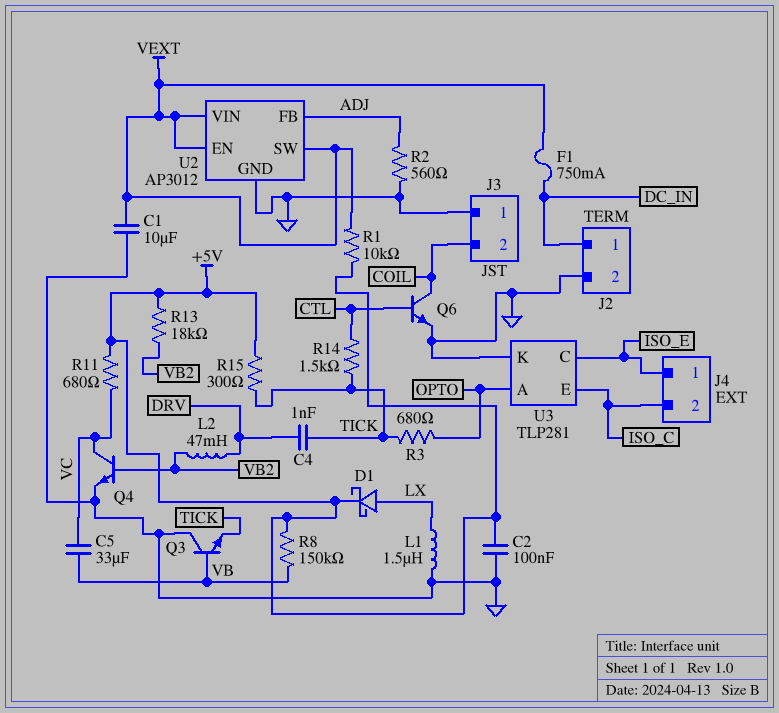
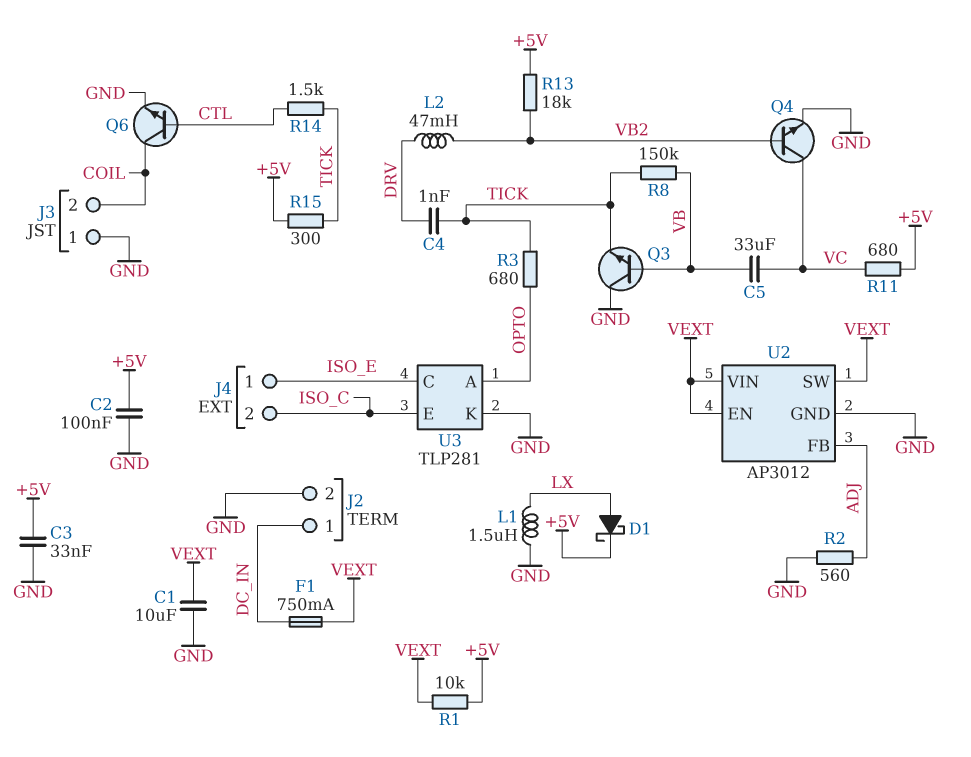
C3: none -> 33nF (+5V, GND)
R8: 150k (+5V, VB) -> 150k (TICK, VB)

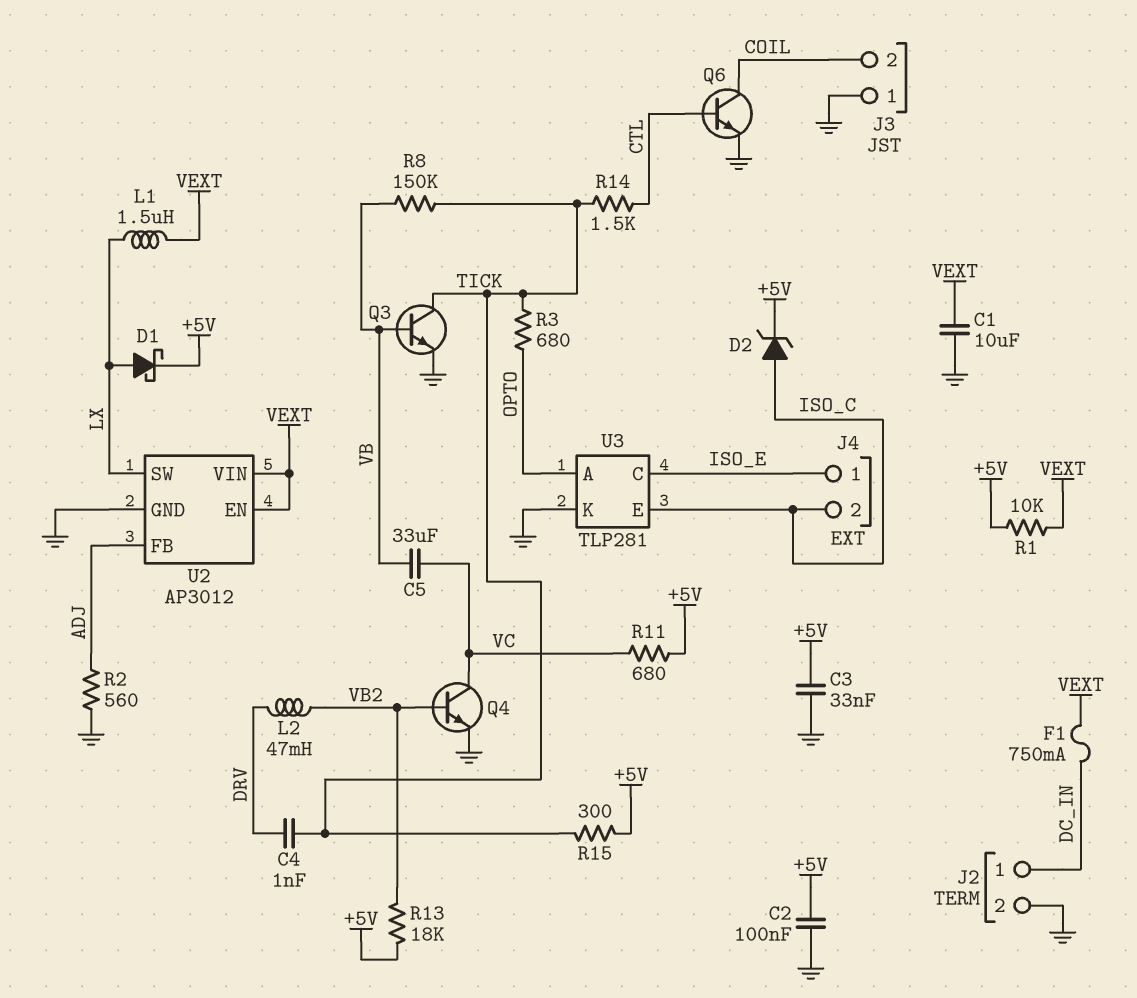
D2: none -> zener (A ISO_C, K +5V)
L1: 1.5uH (GND, LX) -> 1.5uH (LX, VEXT)
Q3: NPN (B VB, C GND, E TICK) -> NPN (B VB, C TICK, E GND)
U2 pin SW: VEXT -> LX

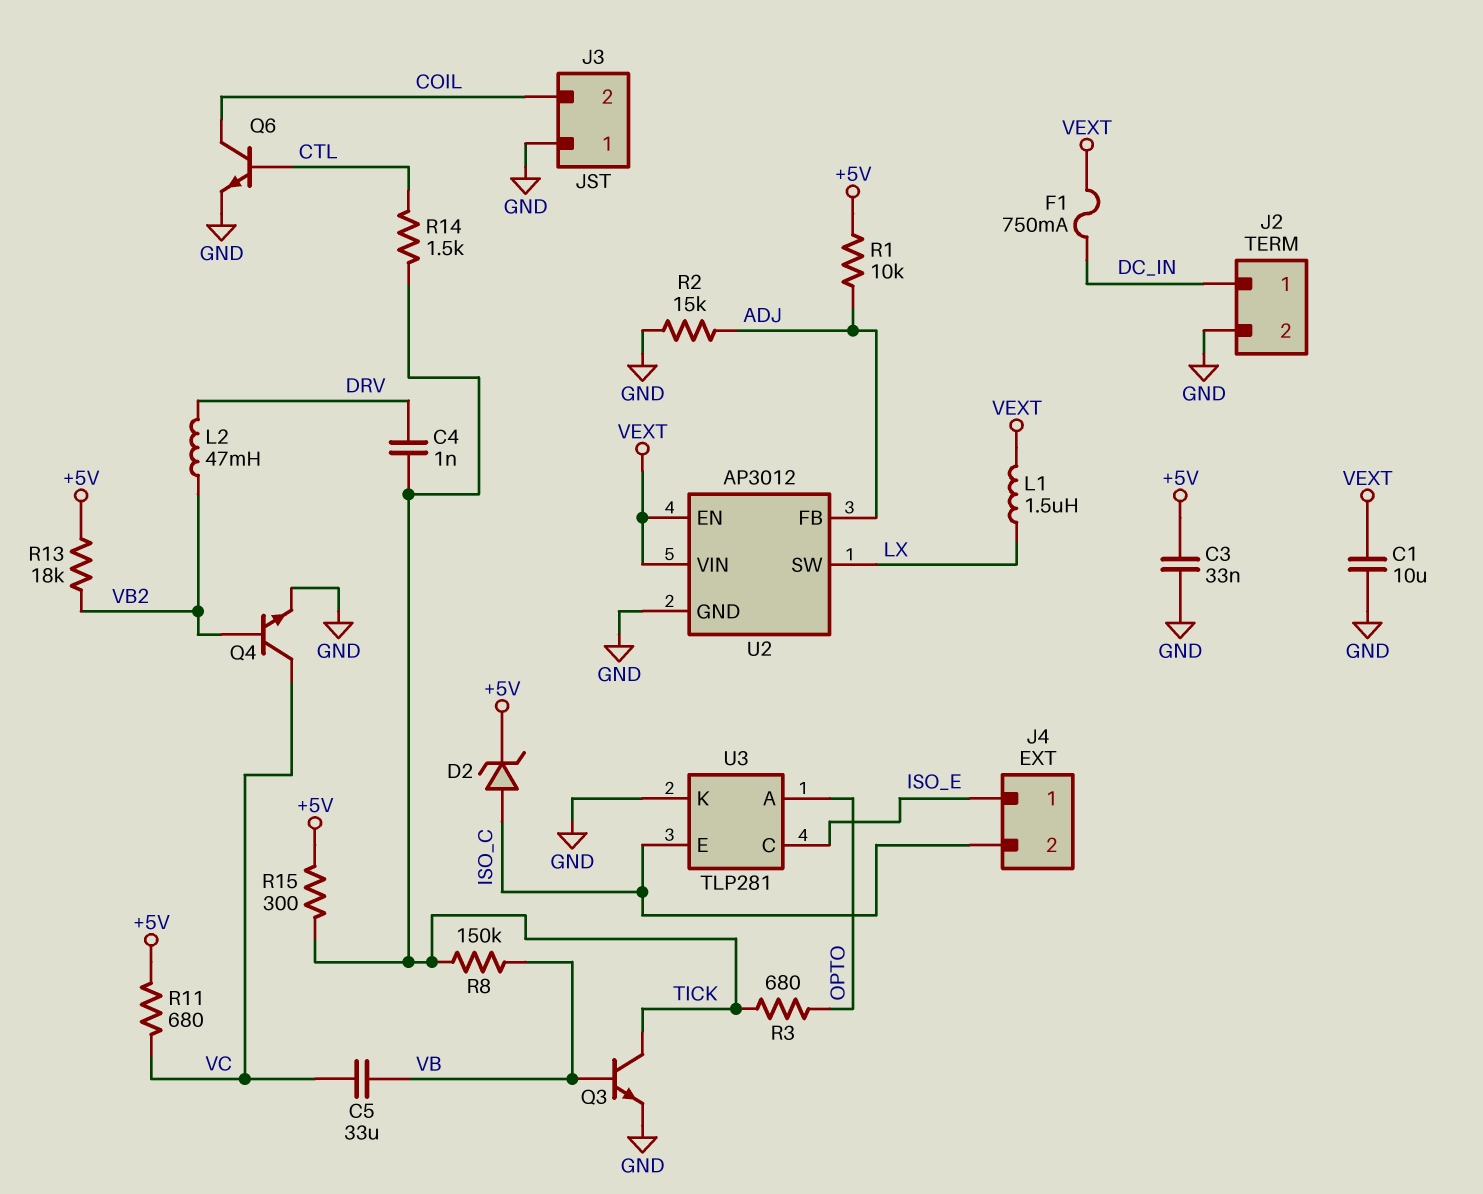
C2: 100nF (+5V, GND) -> none
D1: schottky (A LX, K +5V) -> none
R1: 10k (+5V, VEXT) -> 10k (+5V, ADJ)
R2: 560 (ADJ, GND) -> 15k (ADJ, GND)

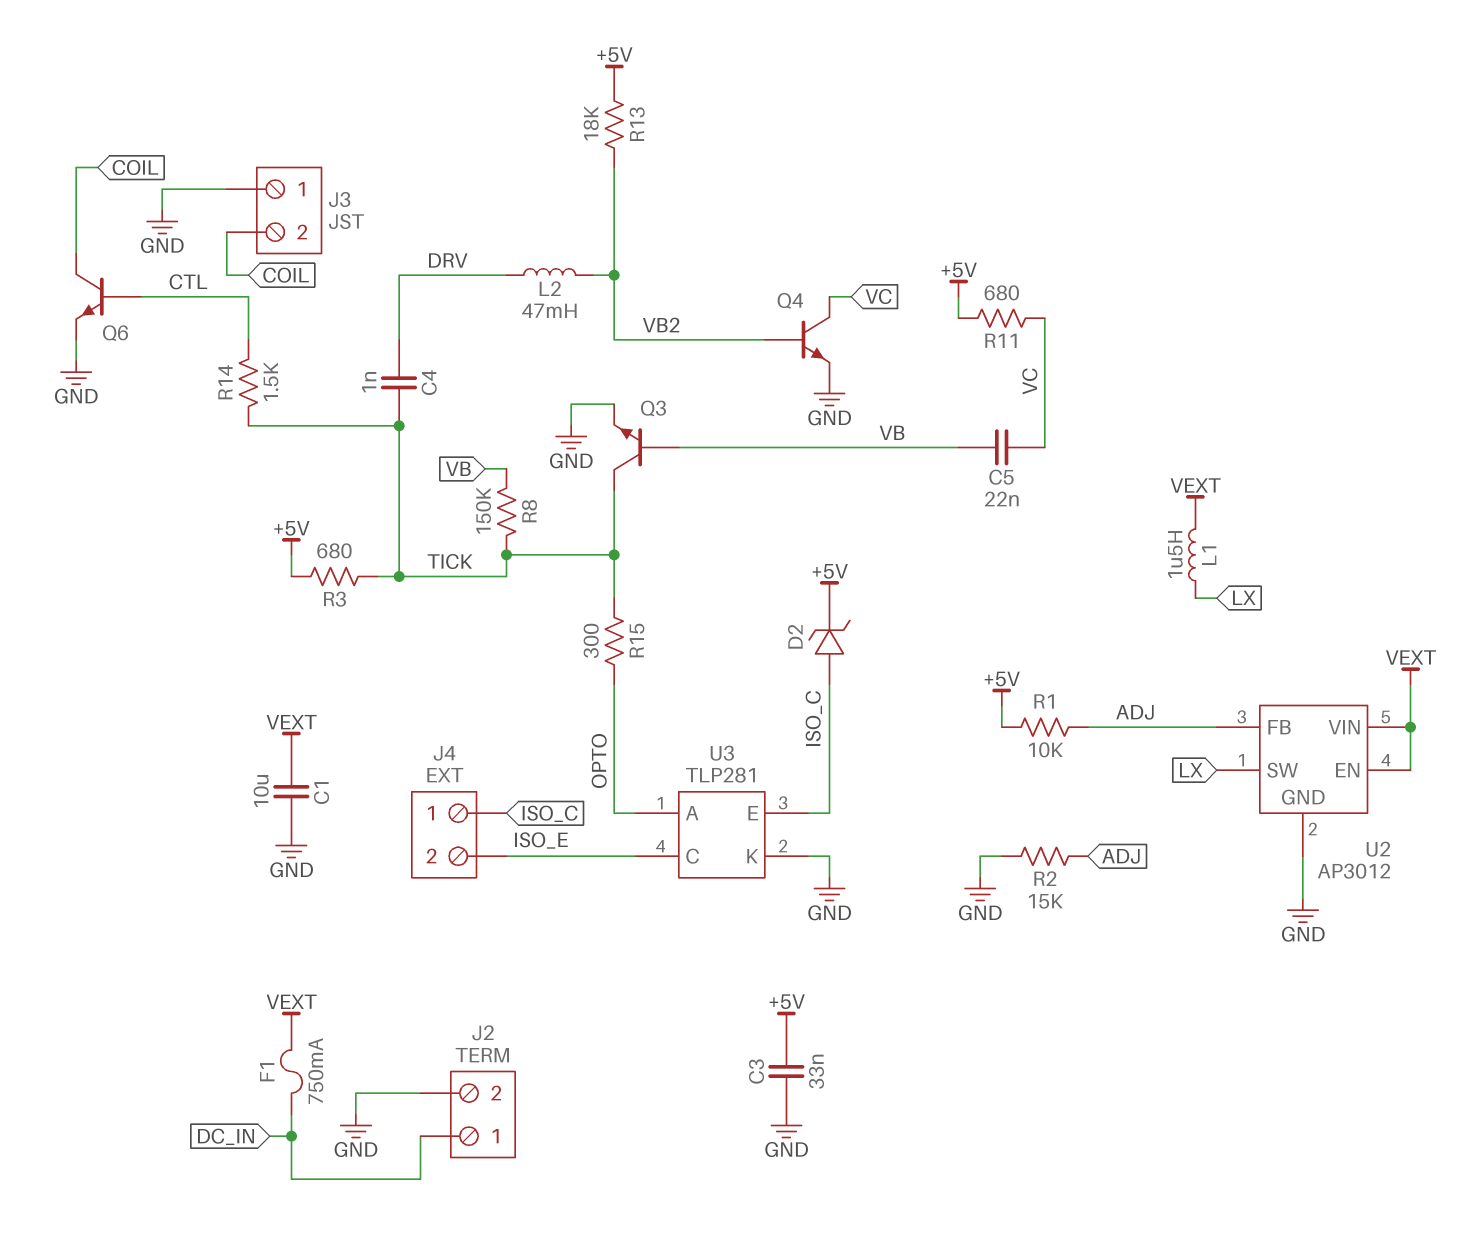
C5: 33uF (VB, VC) -> 22nF (VB, VC)
J4 pin 1: ISO_E -> ISO_C
J4 pin 2: ISO_C -> ISO_E
R3: 680 (OPTO, TICK) -> 680 (+5V, TICK)
R15: 300 (+5V, TICK) -> 300 (OPTO, TICK)

